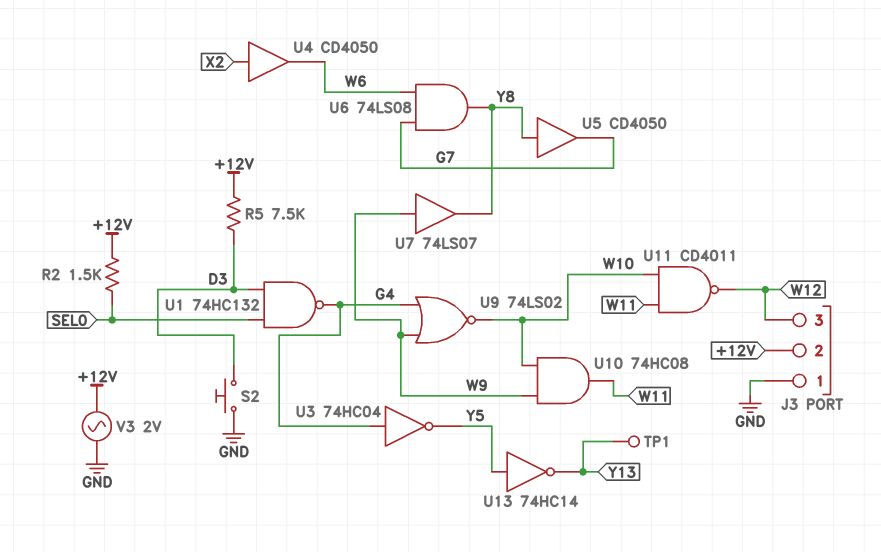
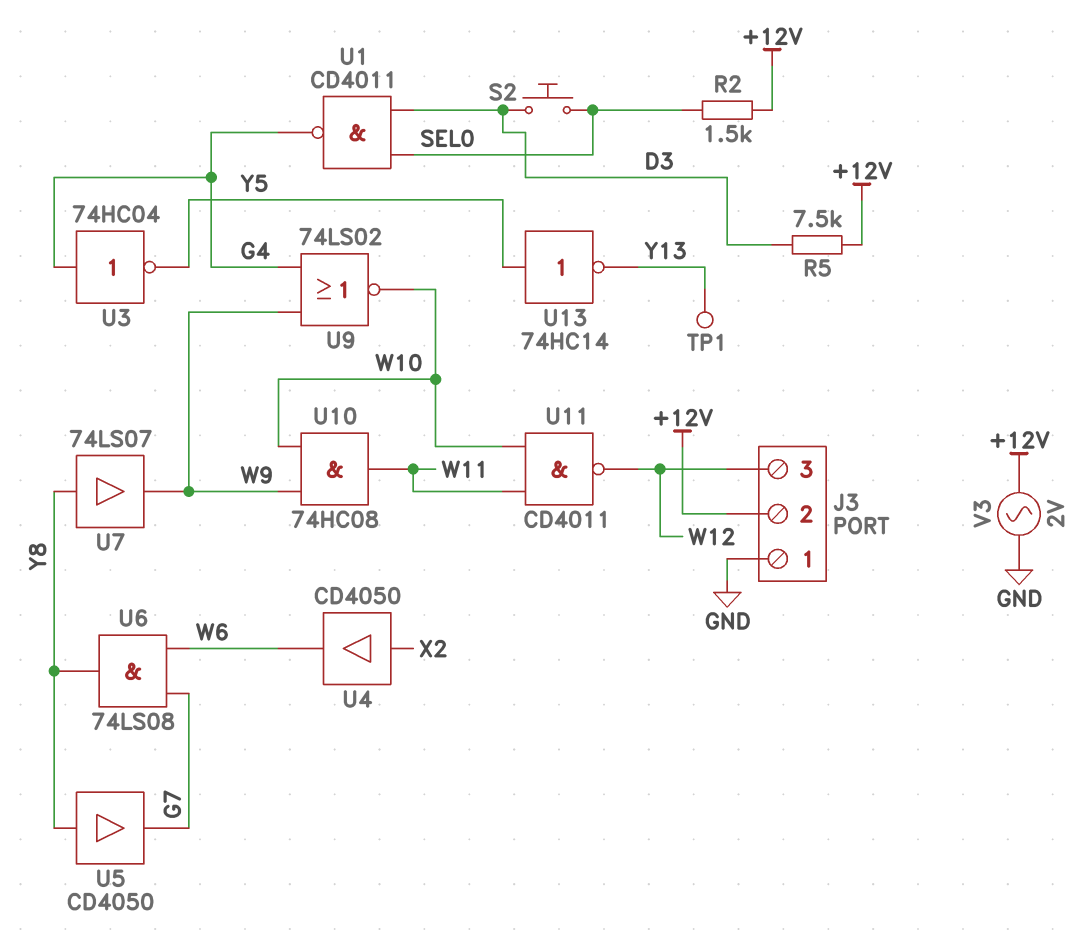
S2: button (D3, GND) -> button (D3, SEL0)
U1: NAND 74HC132 (in D3, in SEL0, out G4) -> NAND CD4011 (in D3, in SEL0, out G4)
U7: buffer 74LS07 (in W9, out Y8) -> buffer 74LS07 (in Y8, out W9)

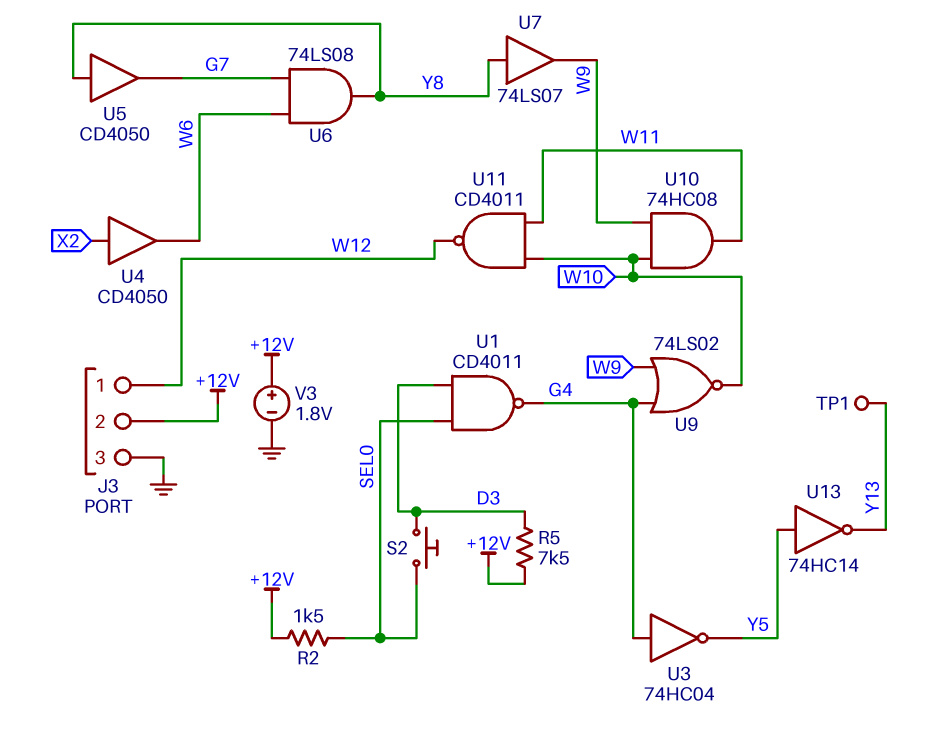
J3 pin 1: GND -> W12
J3 pin 3: W12 -> GND
V3: AC 2V (+12V, GND) -> 1.8V (plus +12V, minus GND)

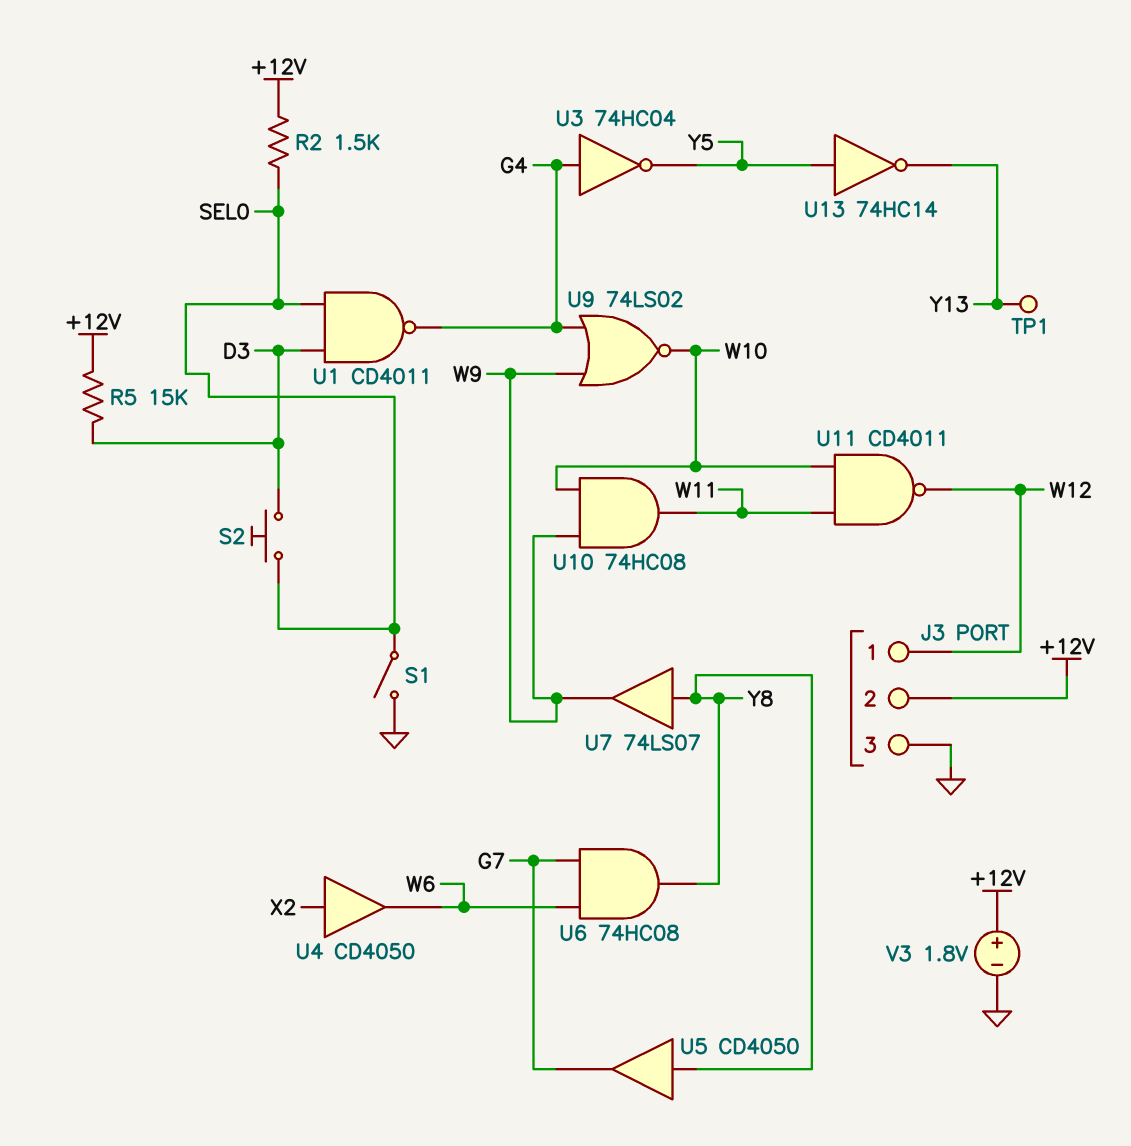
R5: 7.5k (+12V, D3) -> 15k (+12V, D3)
S1: none -> switch (GND, SEL0)
U6: AND 74LS08 (in G7, in W6, out Y8) -> AND 74HC08 (in G7, in W6, out Y8)

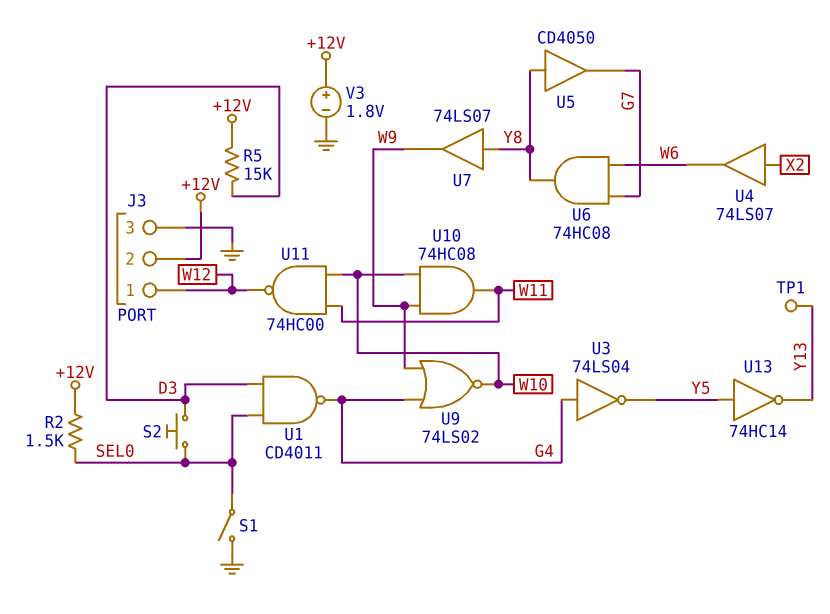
U3: NOT 74HC04 (in G4, out Y5) -> NOT 74LS04 (in G4, out Y5)
U4: buffer CD4050 (in X2, out W6) -> buffer 74LS07 (in X2, out W6)
U11: NAND CD4011 (in W10, in W11, out W12) -> NAND 74HC00 (in W10, in W11, out W12)

